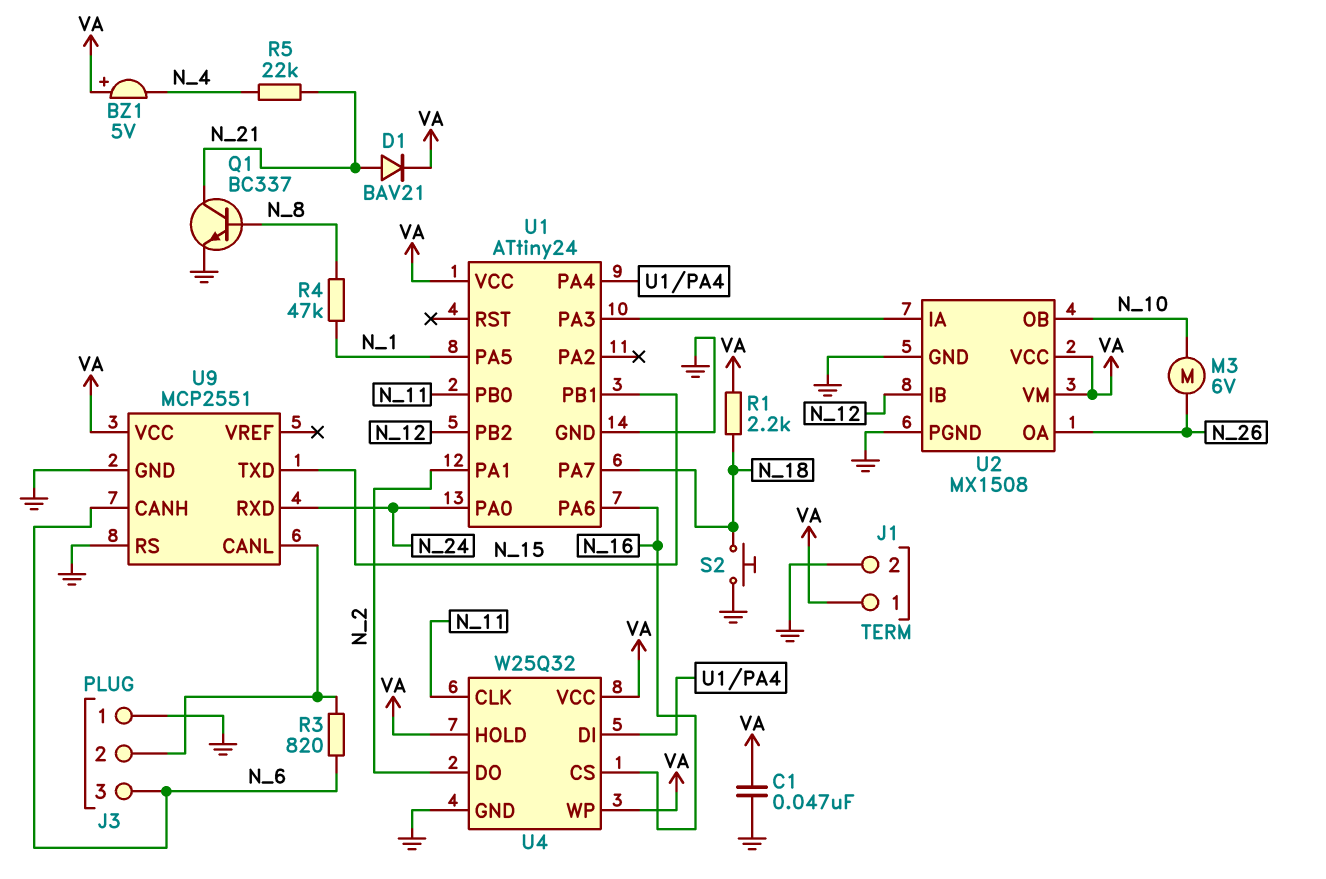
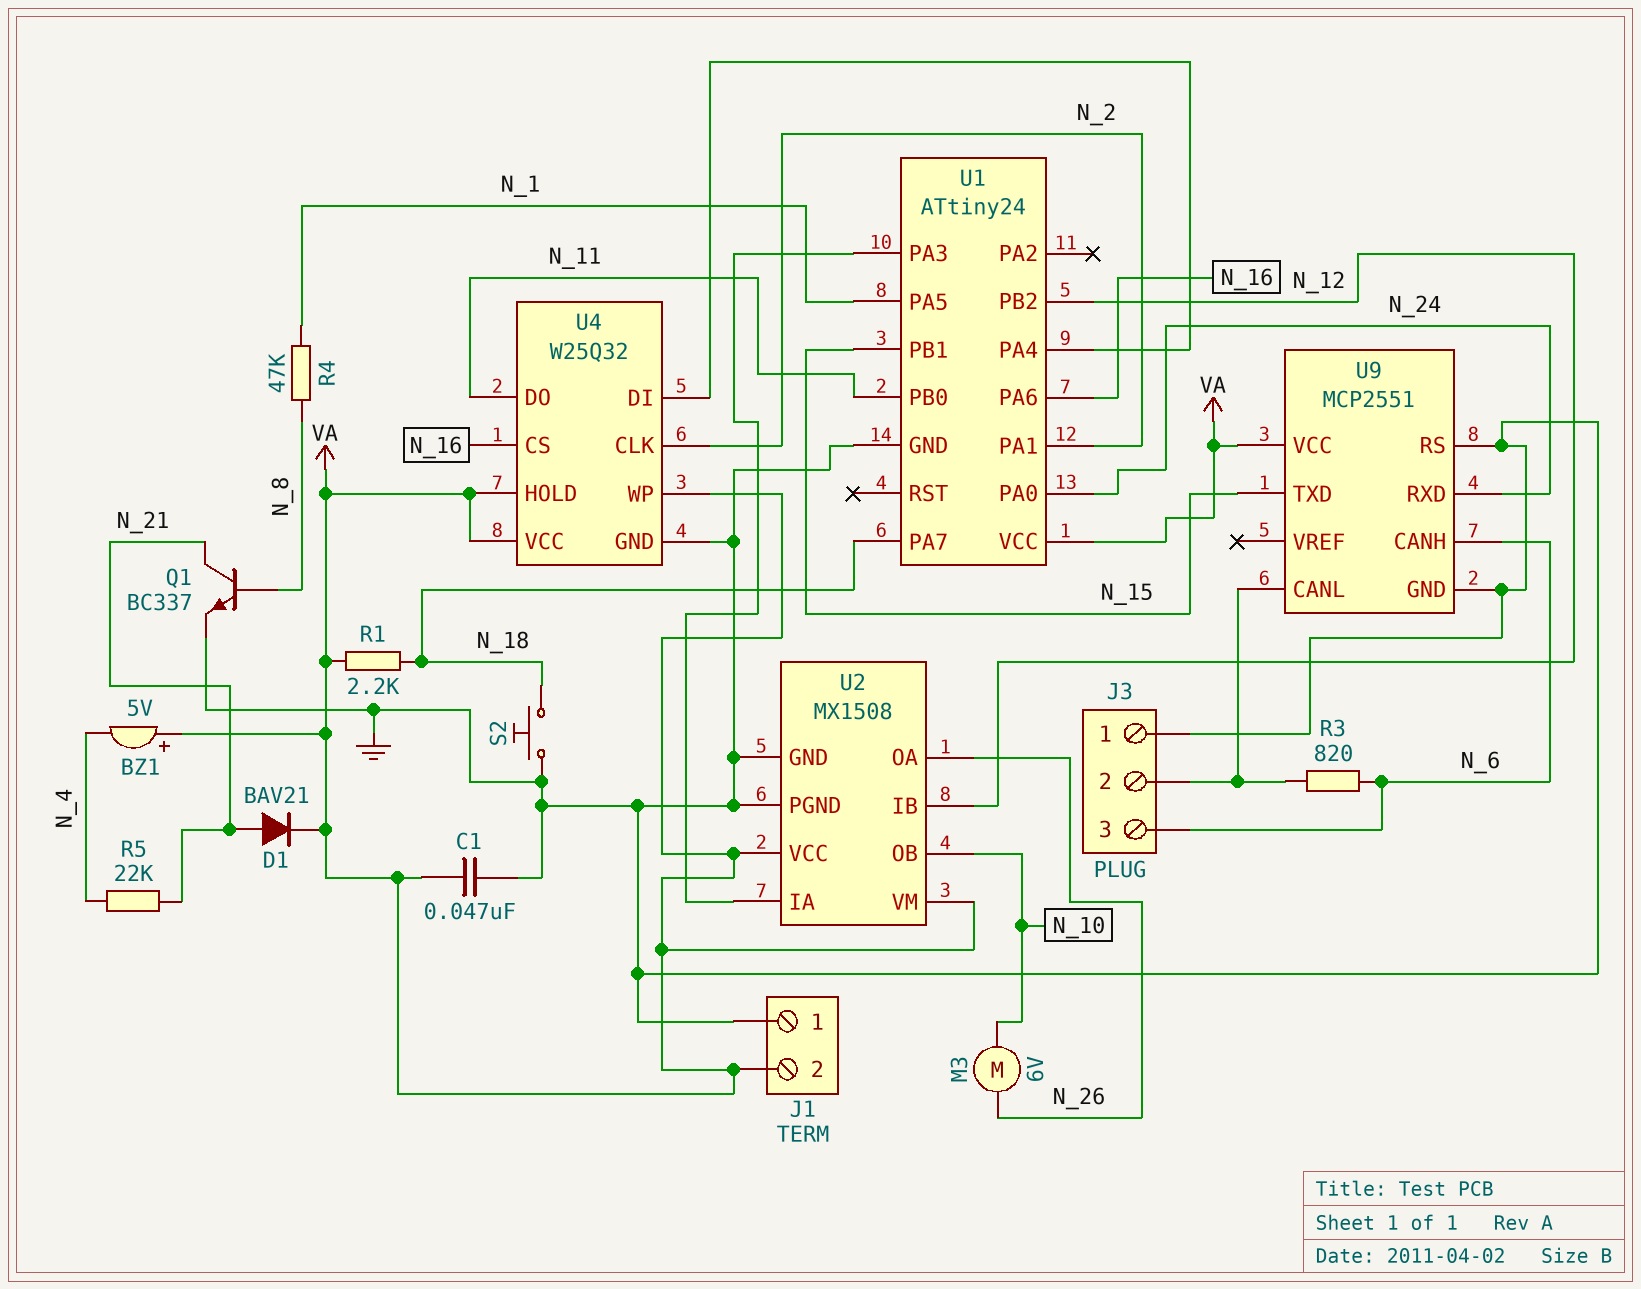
J1 pin 1: VA -> GND
J1 pin 2: GND -> VA
U4 pin CLK: N_11 -> N_2
U4 pin DO: N_2 -> N_11

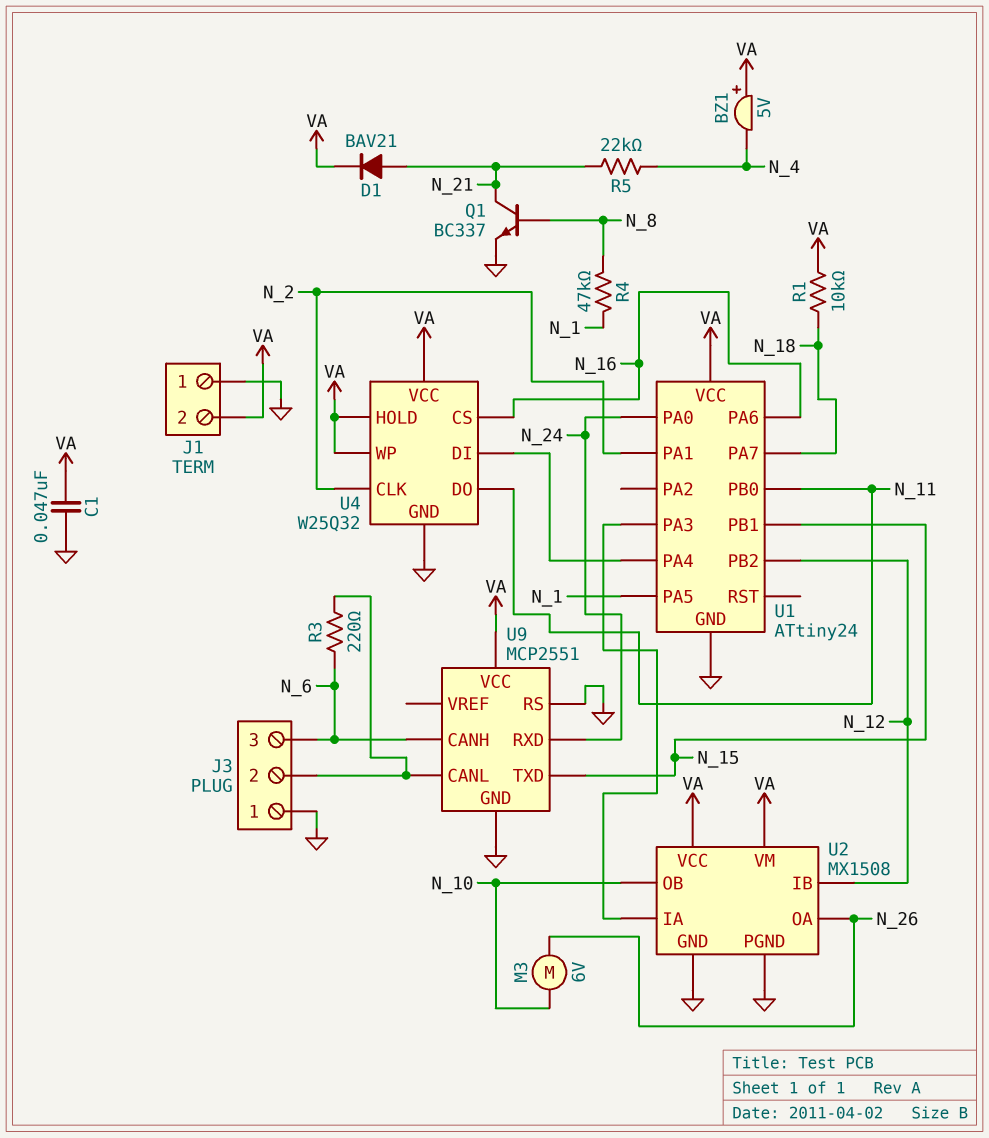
R1: 2.2k (N_18, VA) -> 10k (N_18, VA)
R3: 820 (J3/2, N_6) -> 220 (J3/2, N_6)
S2: button (GND, N_18) -> none

